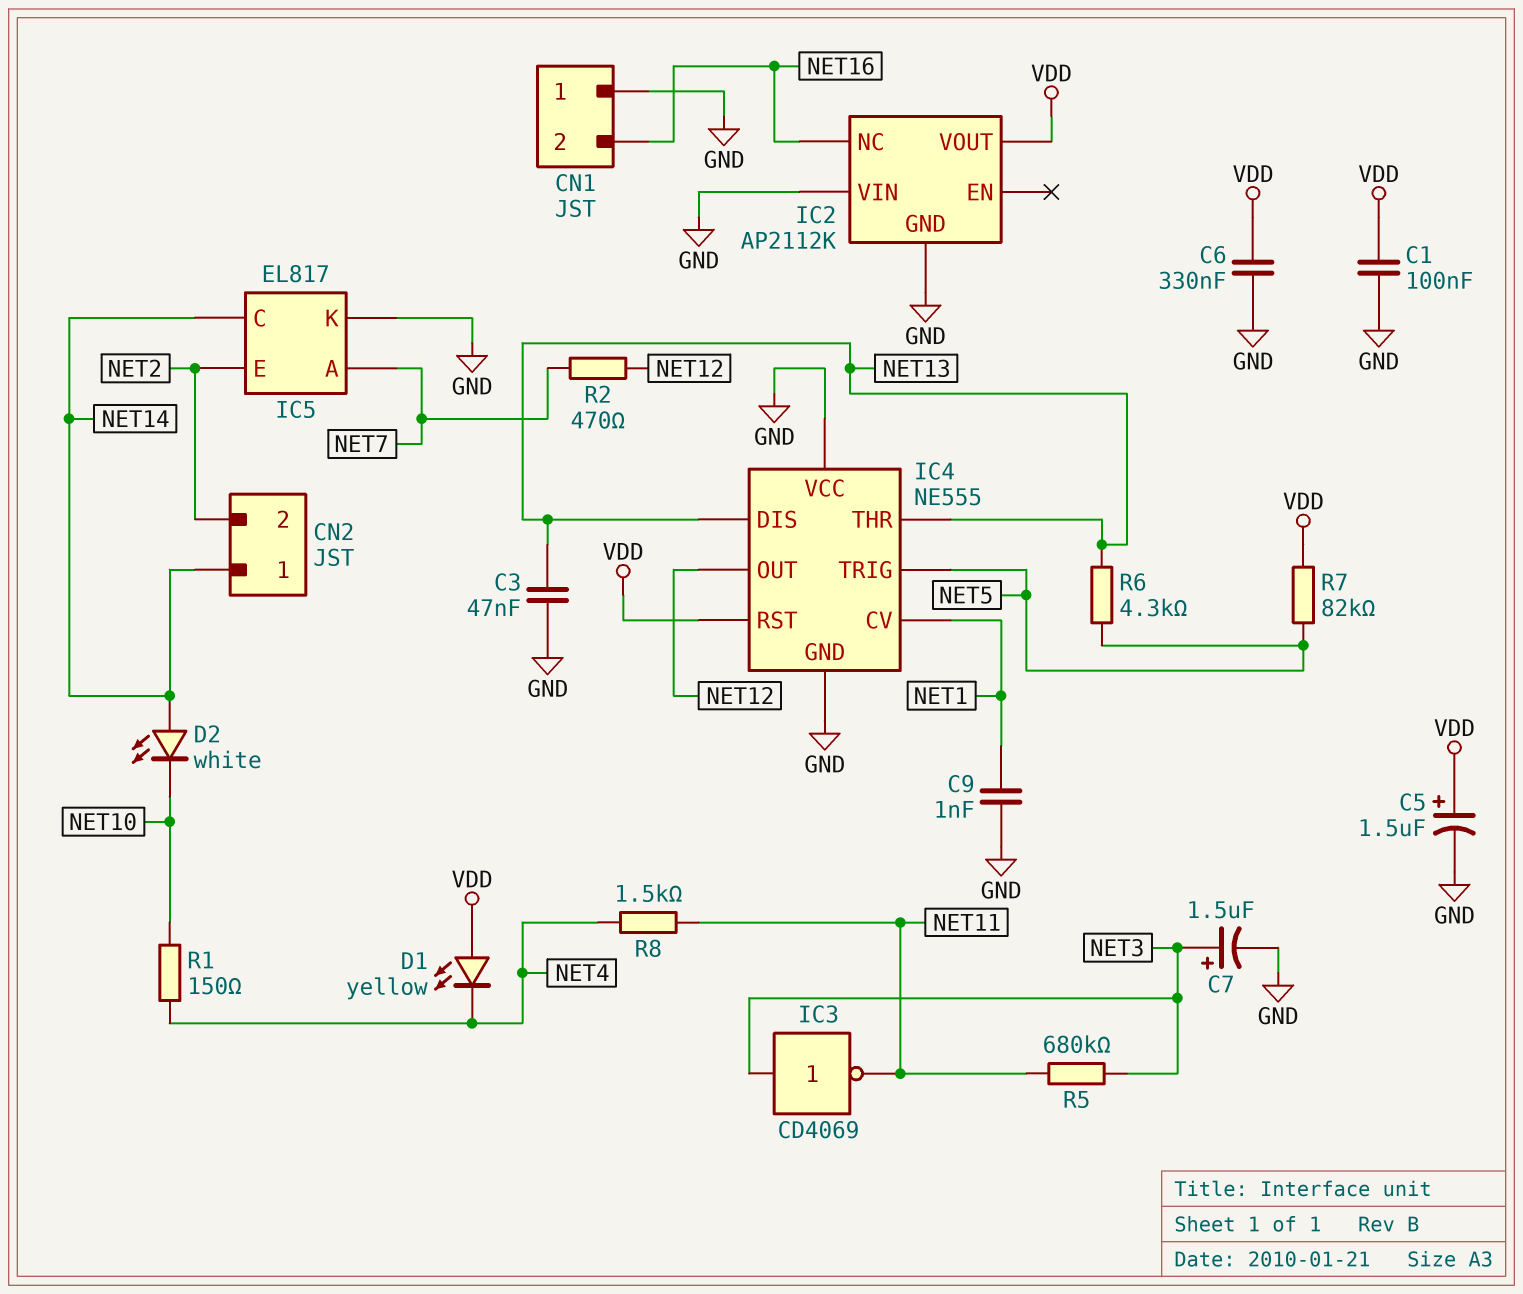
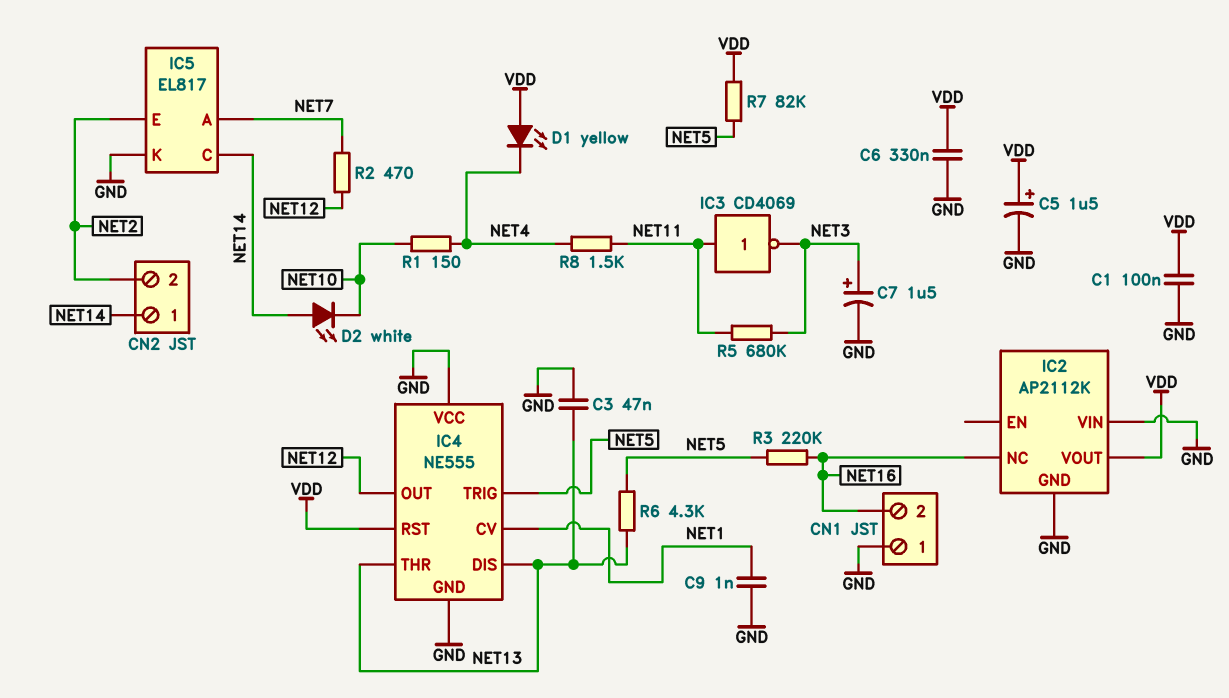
IC3: NOT CD4069 (in NET3, out NET11) -> NOT CD4069 (in NET11, out NET3)
R3: none -> 220k (NET5, NET16)

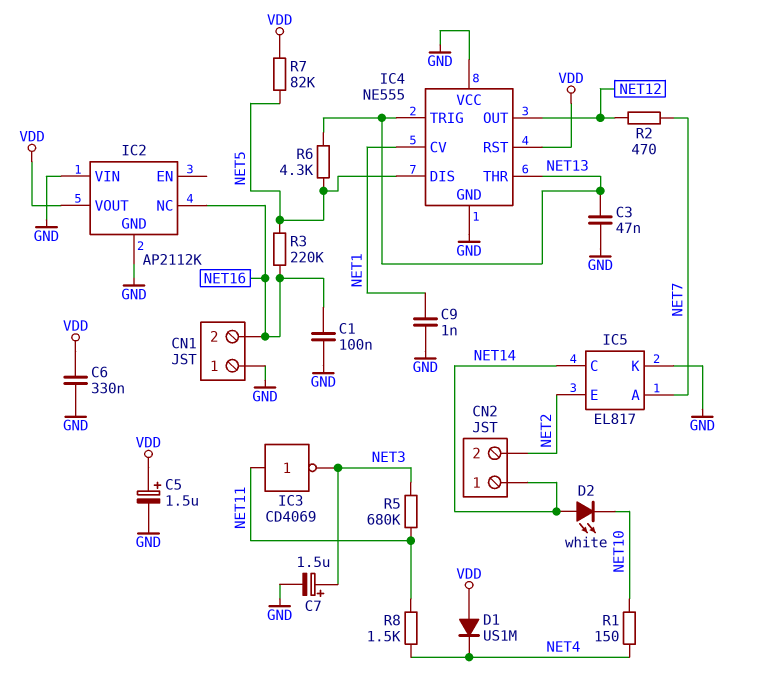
C1: 100nF (GND, VDD) -> 100nF (GND, NET16)
D1: LED yellow (A VDD, K NET4) -> diode US1M (A VDD, K NET4)
IC4 pin DIS: NET13 -> NET5
IC4 pin TRIG: NET5 -> NET13

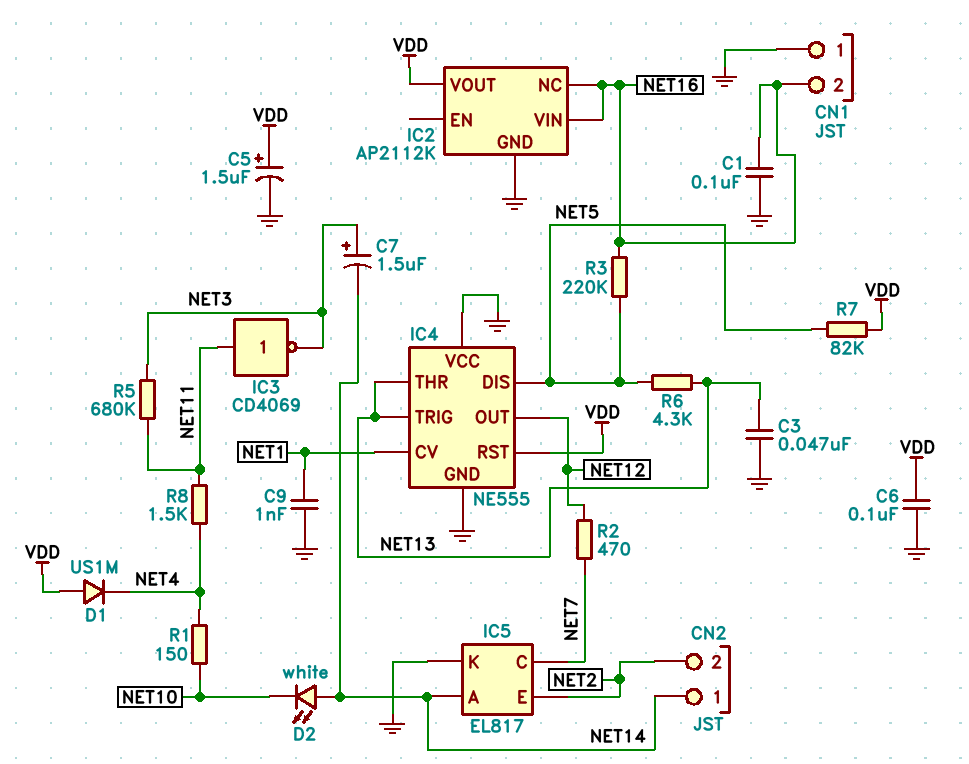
C6: 330nF (GND, VDD) -> 100nF (GND, VDD)
C7: 1.5uF (plus NET3, minus GND) -> 1.5uF (plus NET3, minus NET14)
IC2 pin VIN: GND -> NET16
IC5 pin A: NET7 -> NET14
IC5 pin C: NET14 -> NET7

